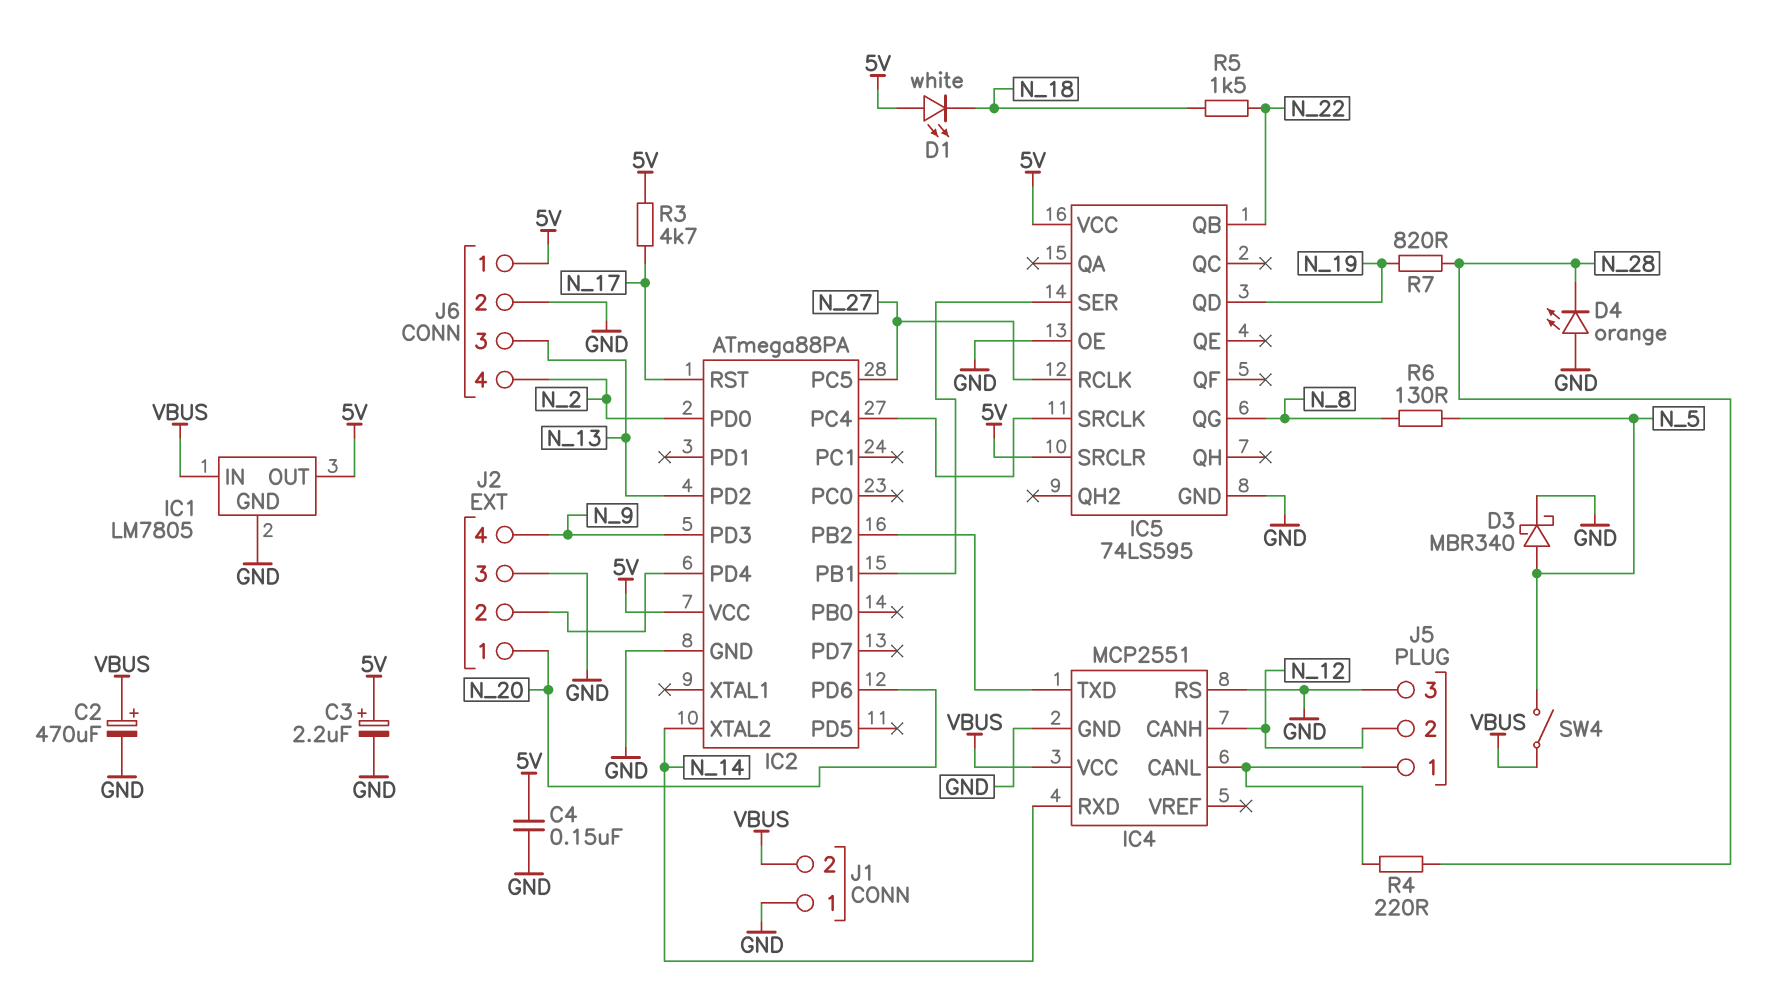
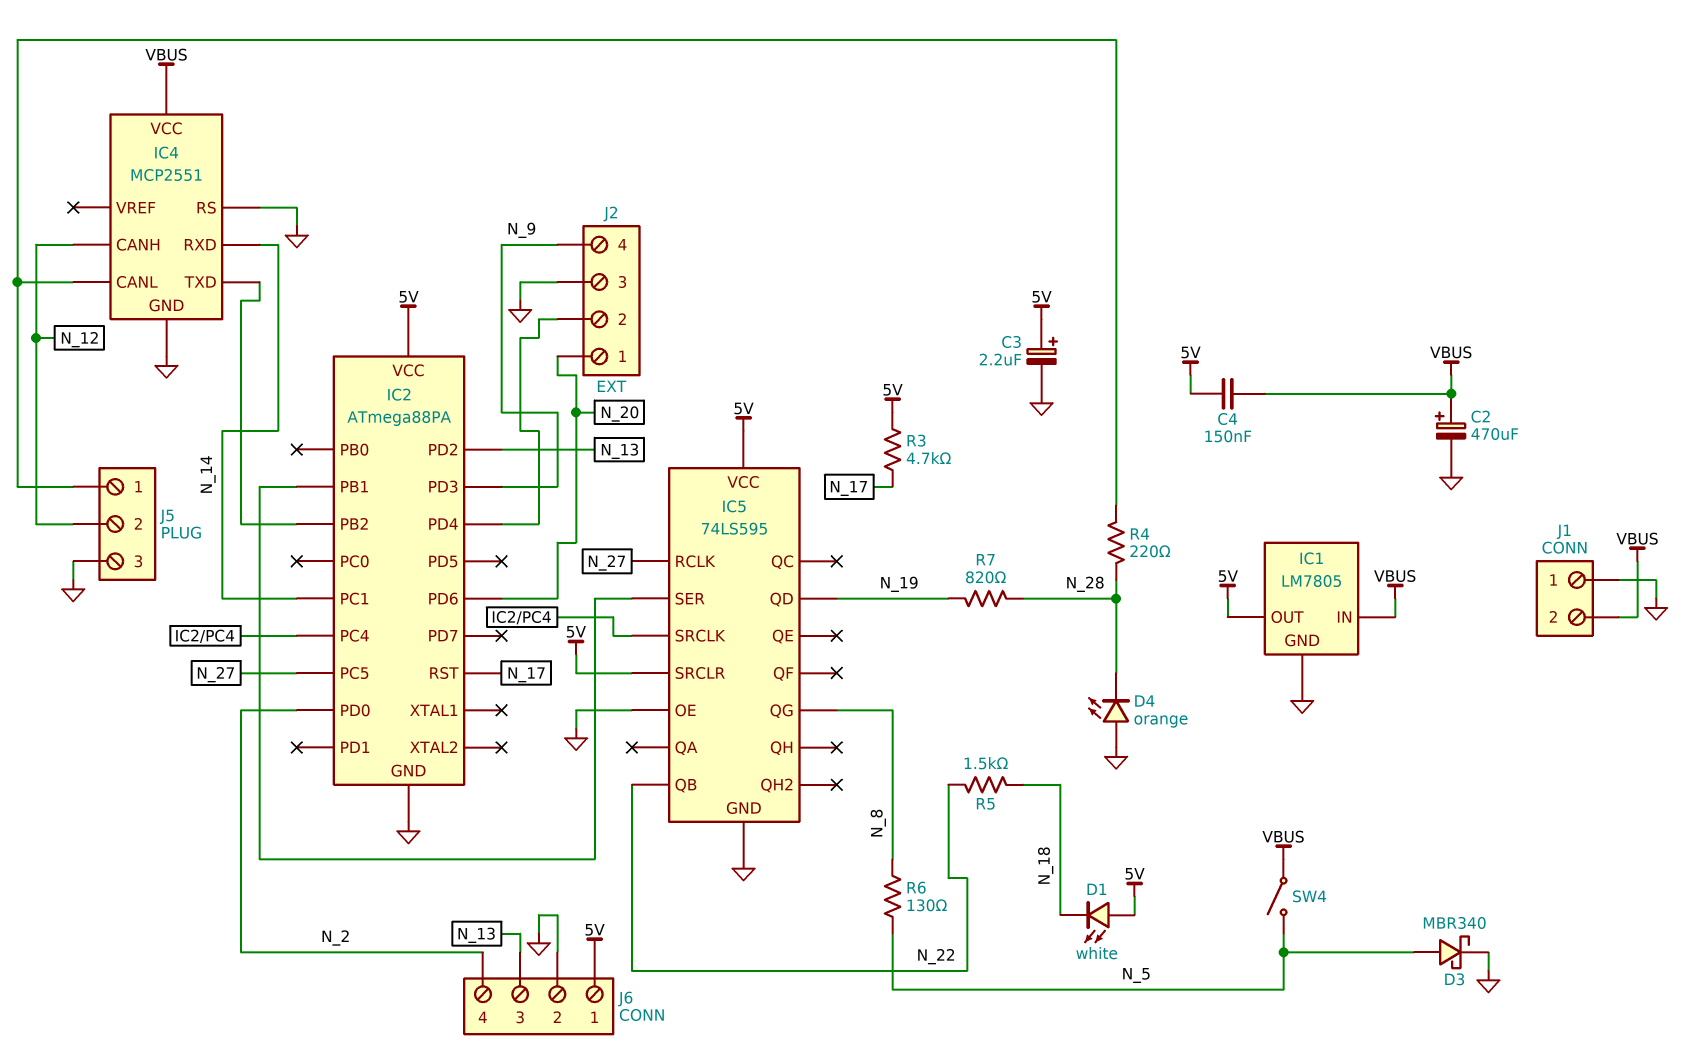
C4: 150nF (5V, GND) -> 150nF (5V, VBUS)
IC2 pin PC1: none -> N_14
IC2 pin XTAL2: N_14 -> none

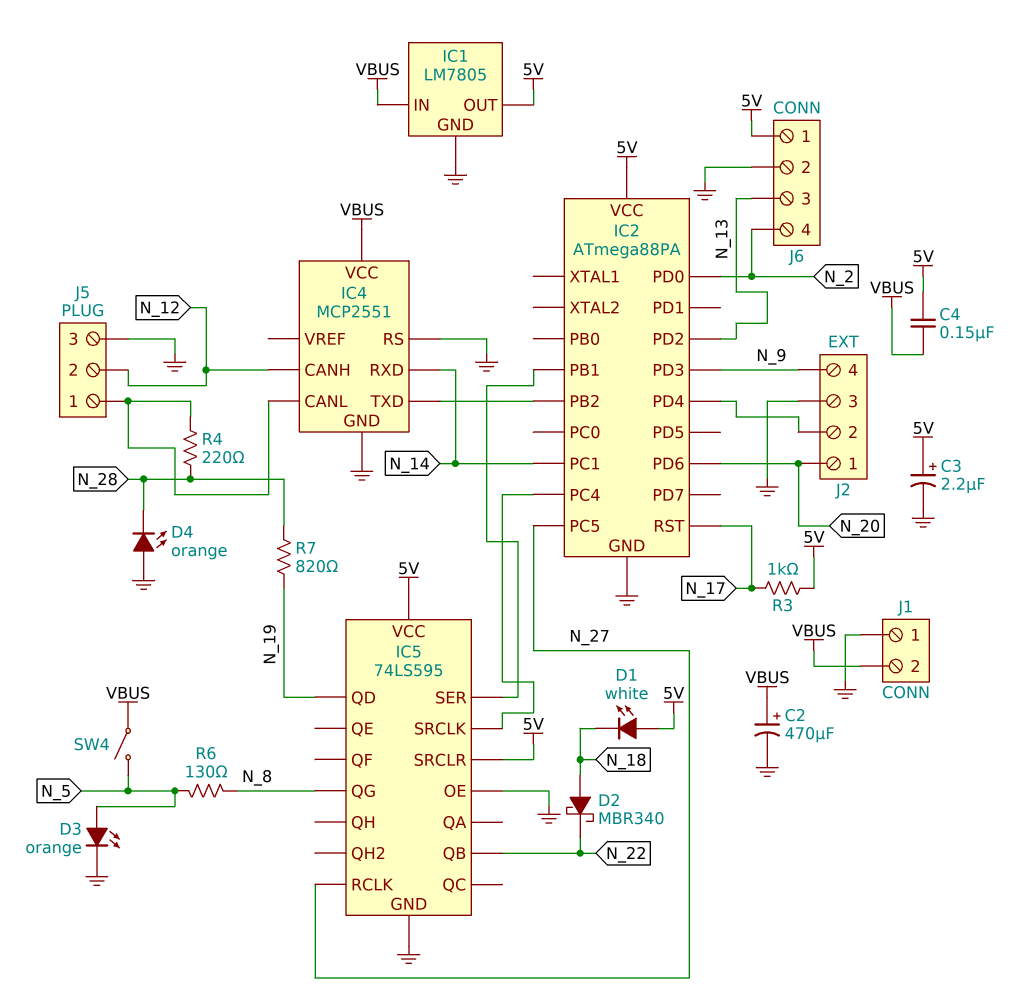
D2: none -> schottky MBR340 (A N_18, K N_22)
D3: schottky MBR340 (A N_5, K GND) -> LED orange (A N_5, K GND)
R3: 4.7k (5V, N_17) -> 1k (5V, N_17)
R5: 1.5k (N_18, N_22) -> none

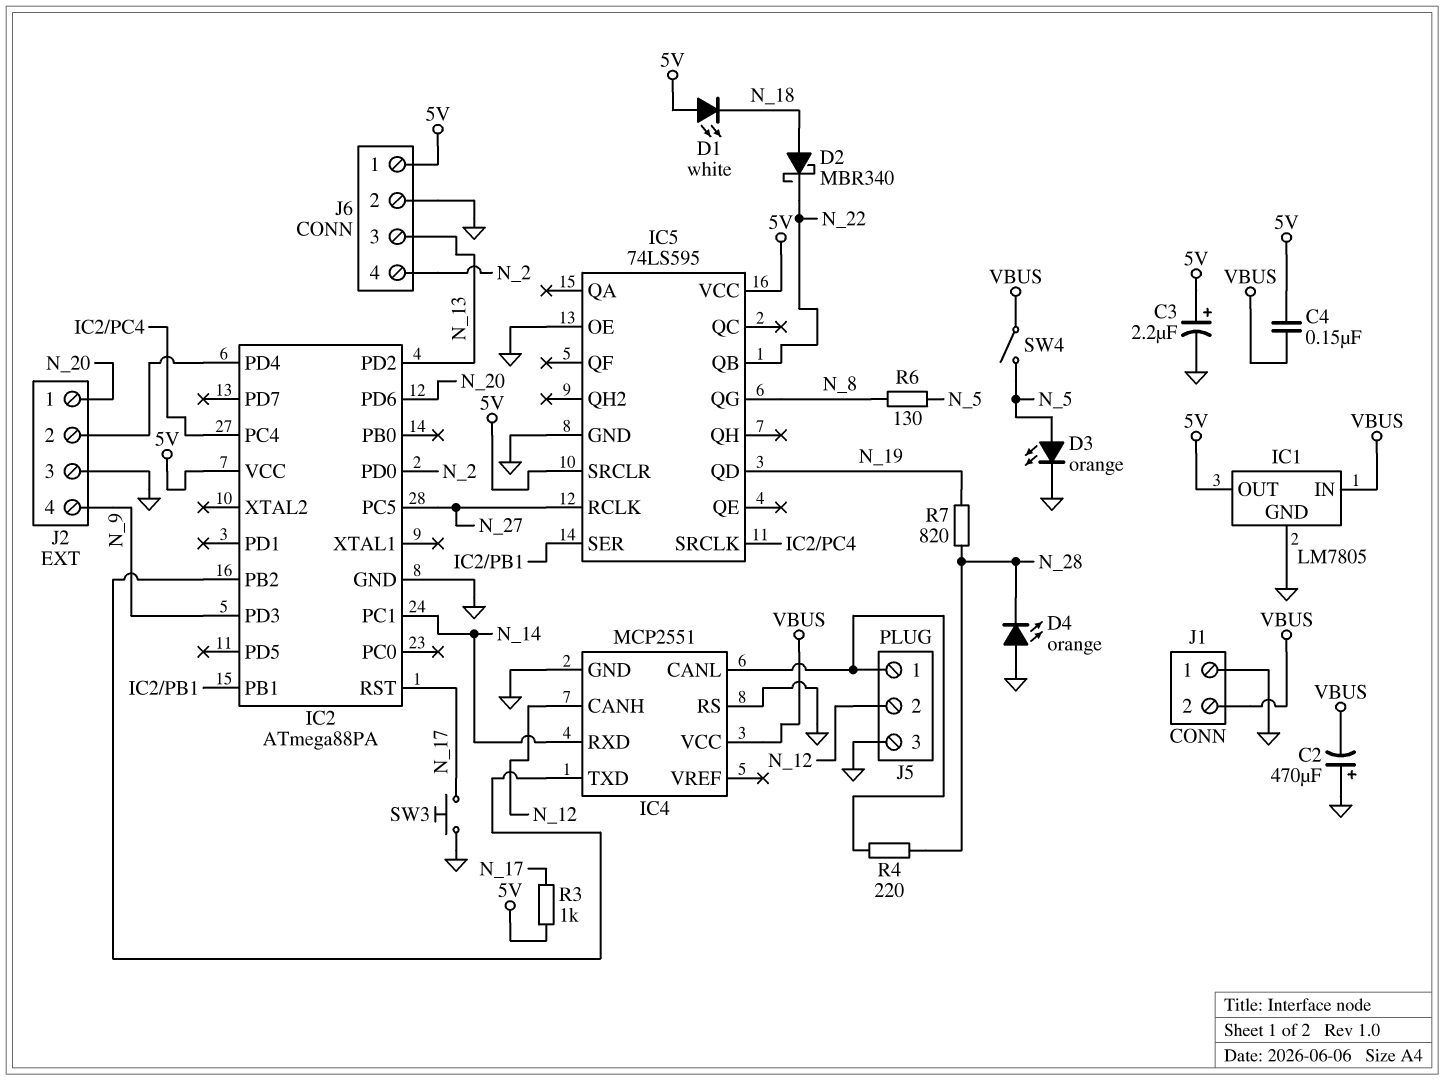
C2: 470uF (plus VBUS, minus GND) -> 470uF (plus GND, minus VBUS)
SW3: none -> button (GND, N_17)

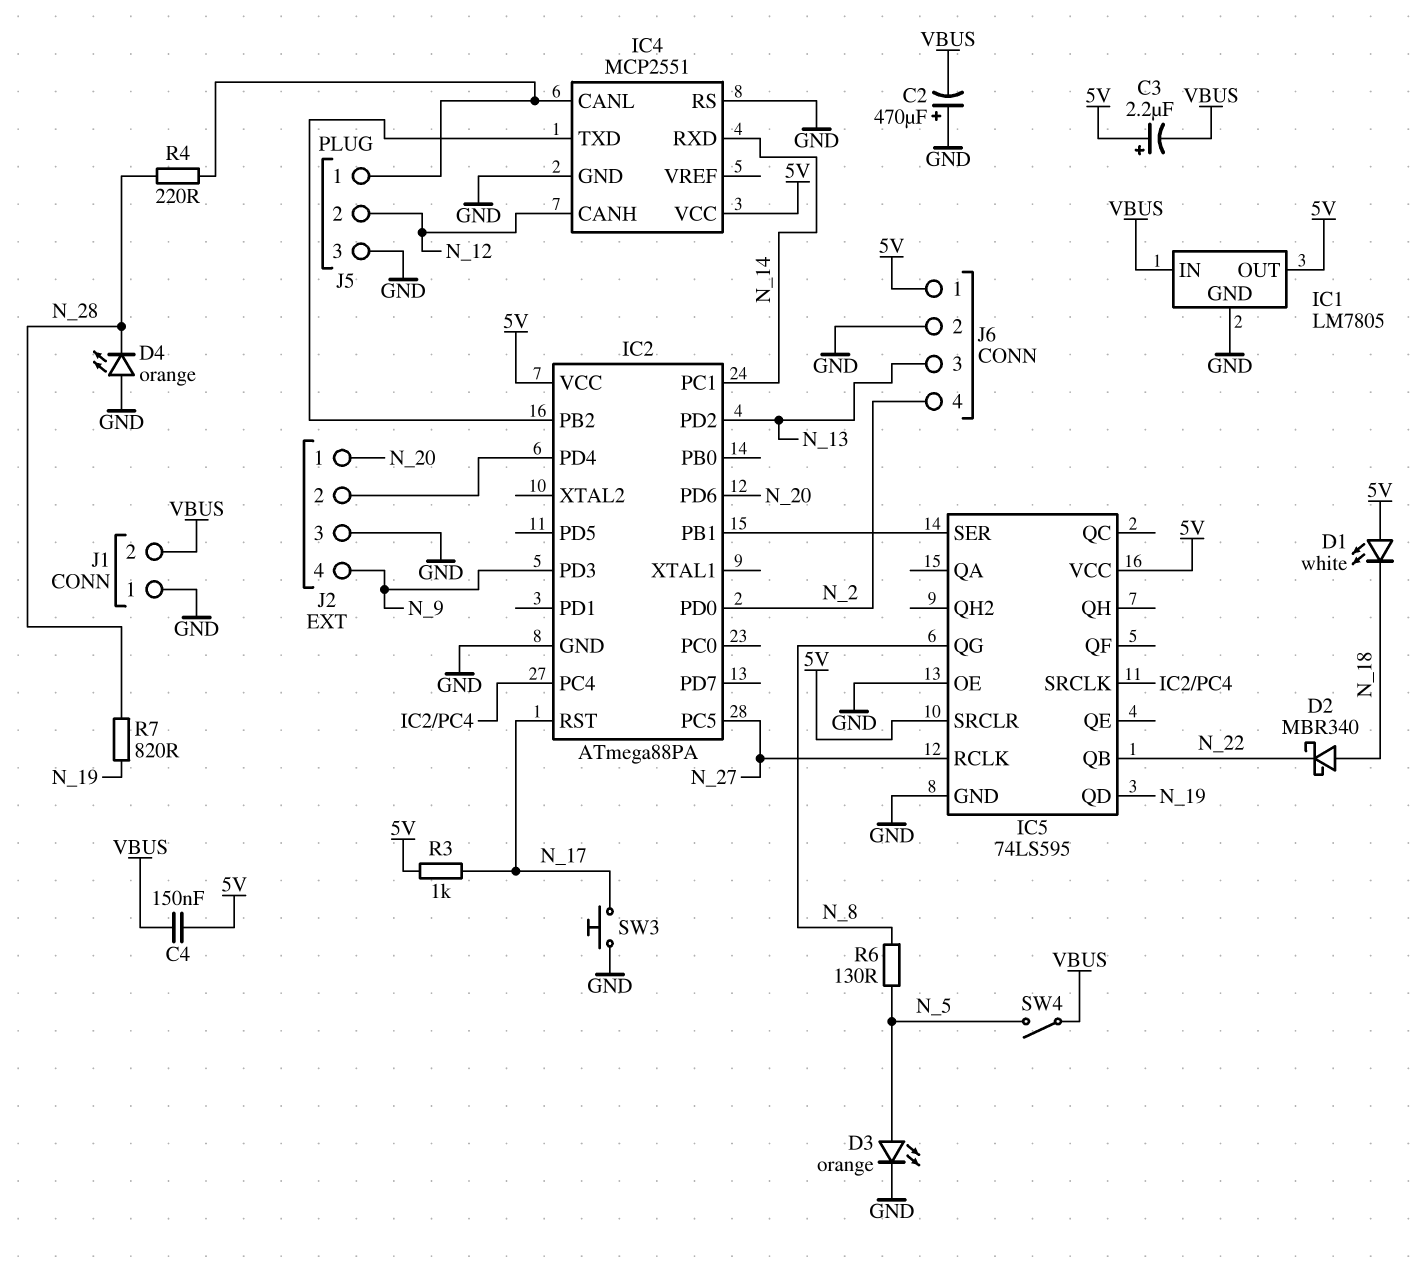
C3: 2.2uF (plus 5V, minus GND) -> 2.2uF (plus 5V, minus VBUS)
IC4 pin VCC: VBUS -> 5V

